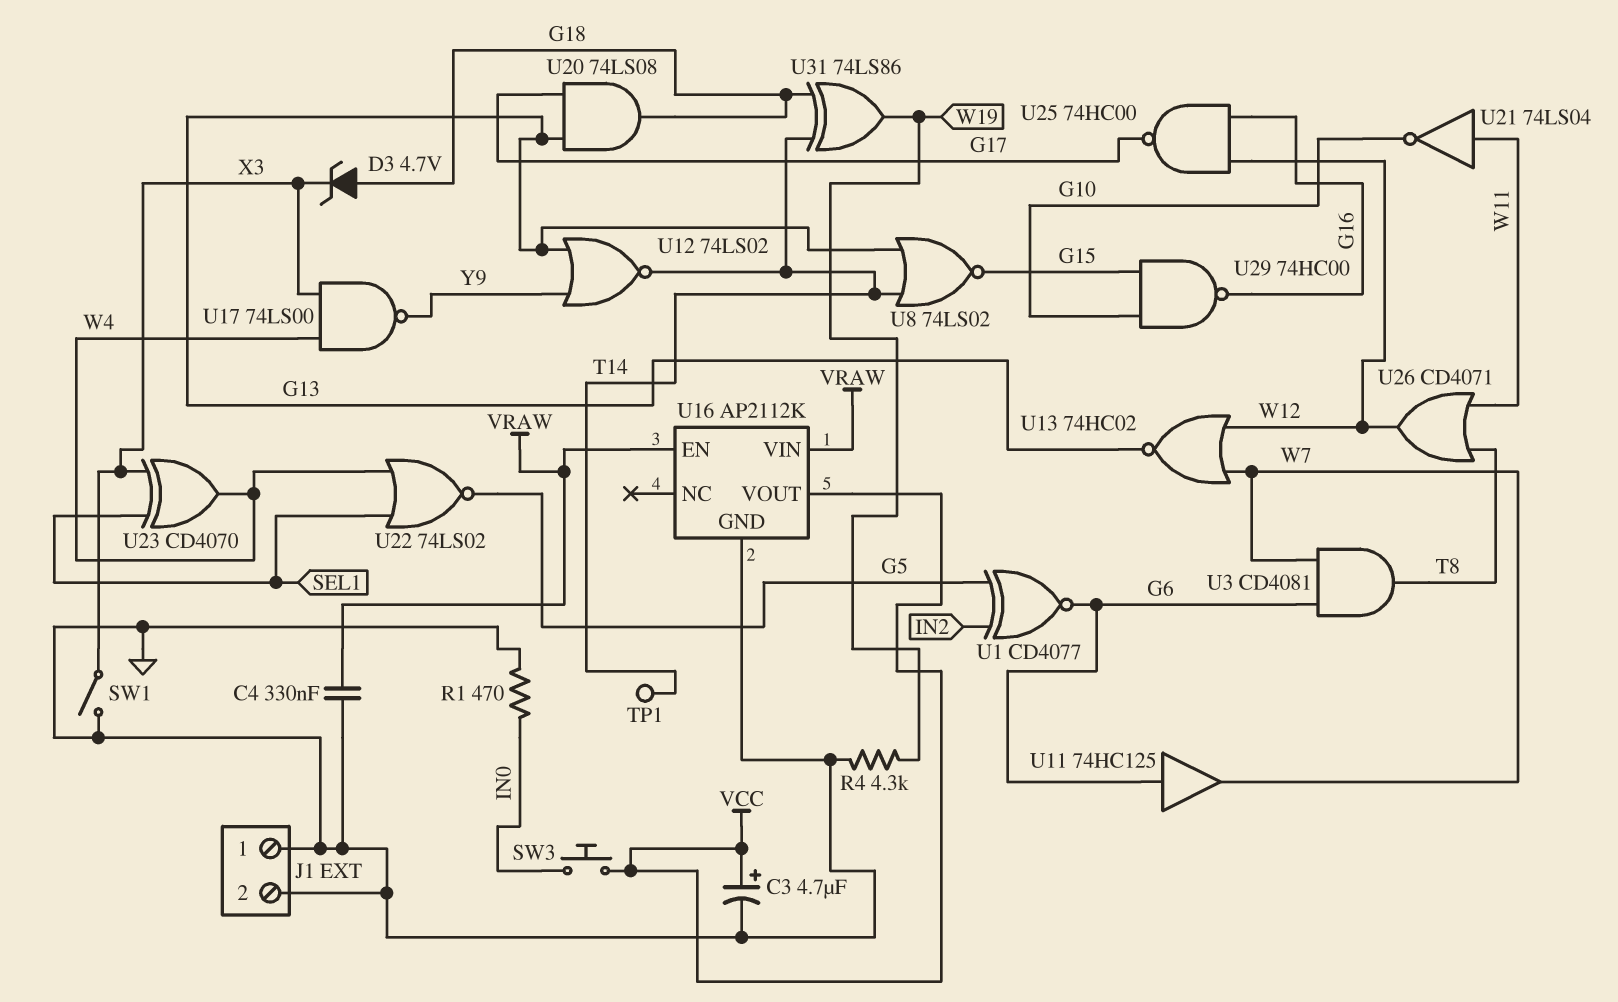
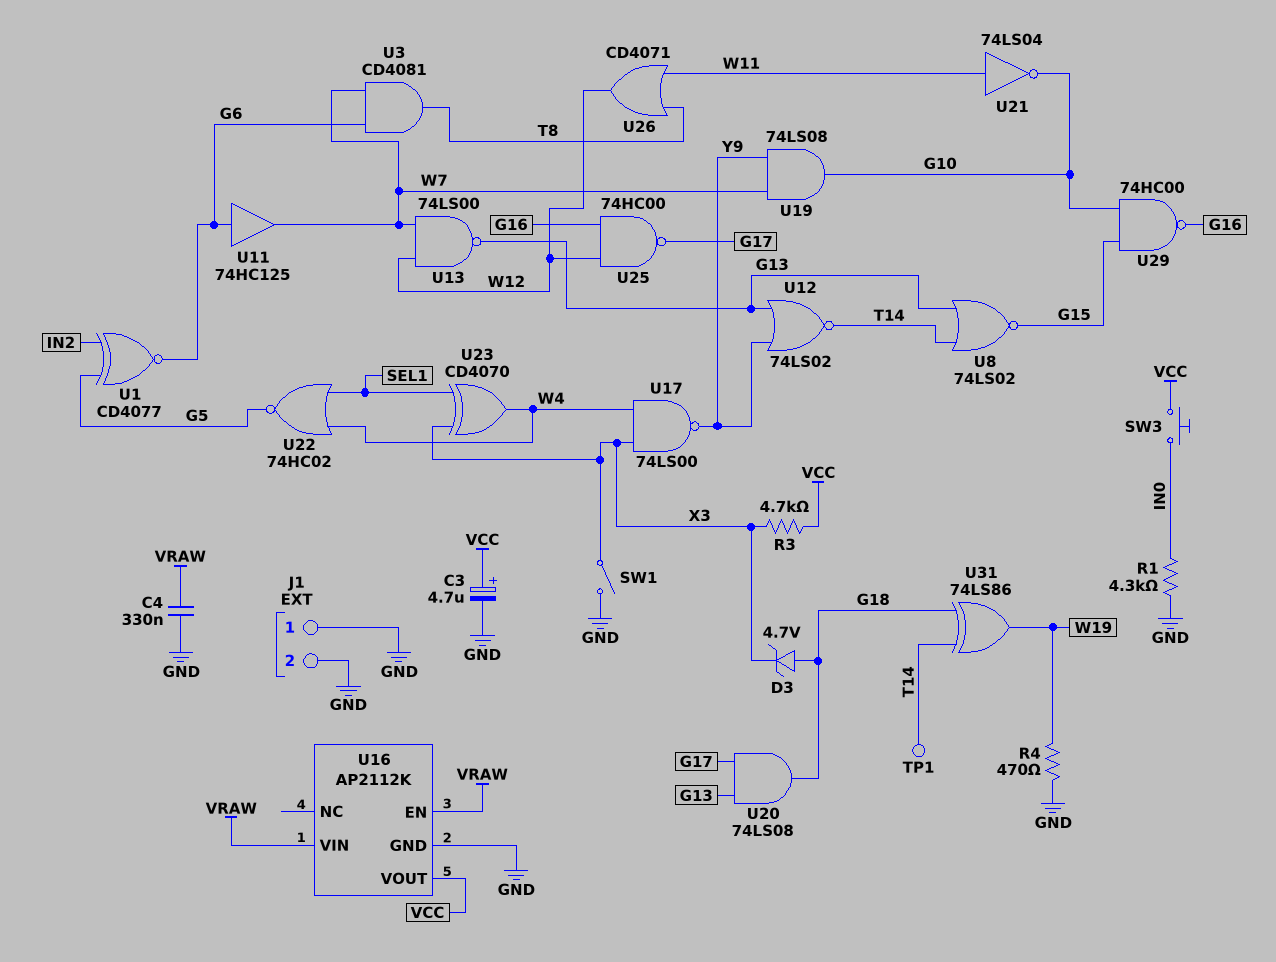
R1: 470 (GND, IN0) -> 4.3k (GND, IN0)
R3: none -> 4.7k (VCC, X3)
R4: 4.3k (GND, W19) -> 470 (GND, W19)
U13: NOR 74HC02 (in W7, in W12, out G13) -> NAND 74LS00 (in W7, in W12, out G13)
U19: none -> AND 74LS08 (in W7, in Y9, out G10)
U22: NOR 74LS02 (in SEL1, in W4, out G5) -> NOR 74HC02 (in SEL1, in W4, out G5)

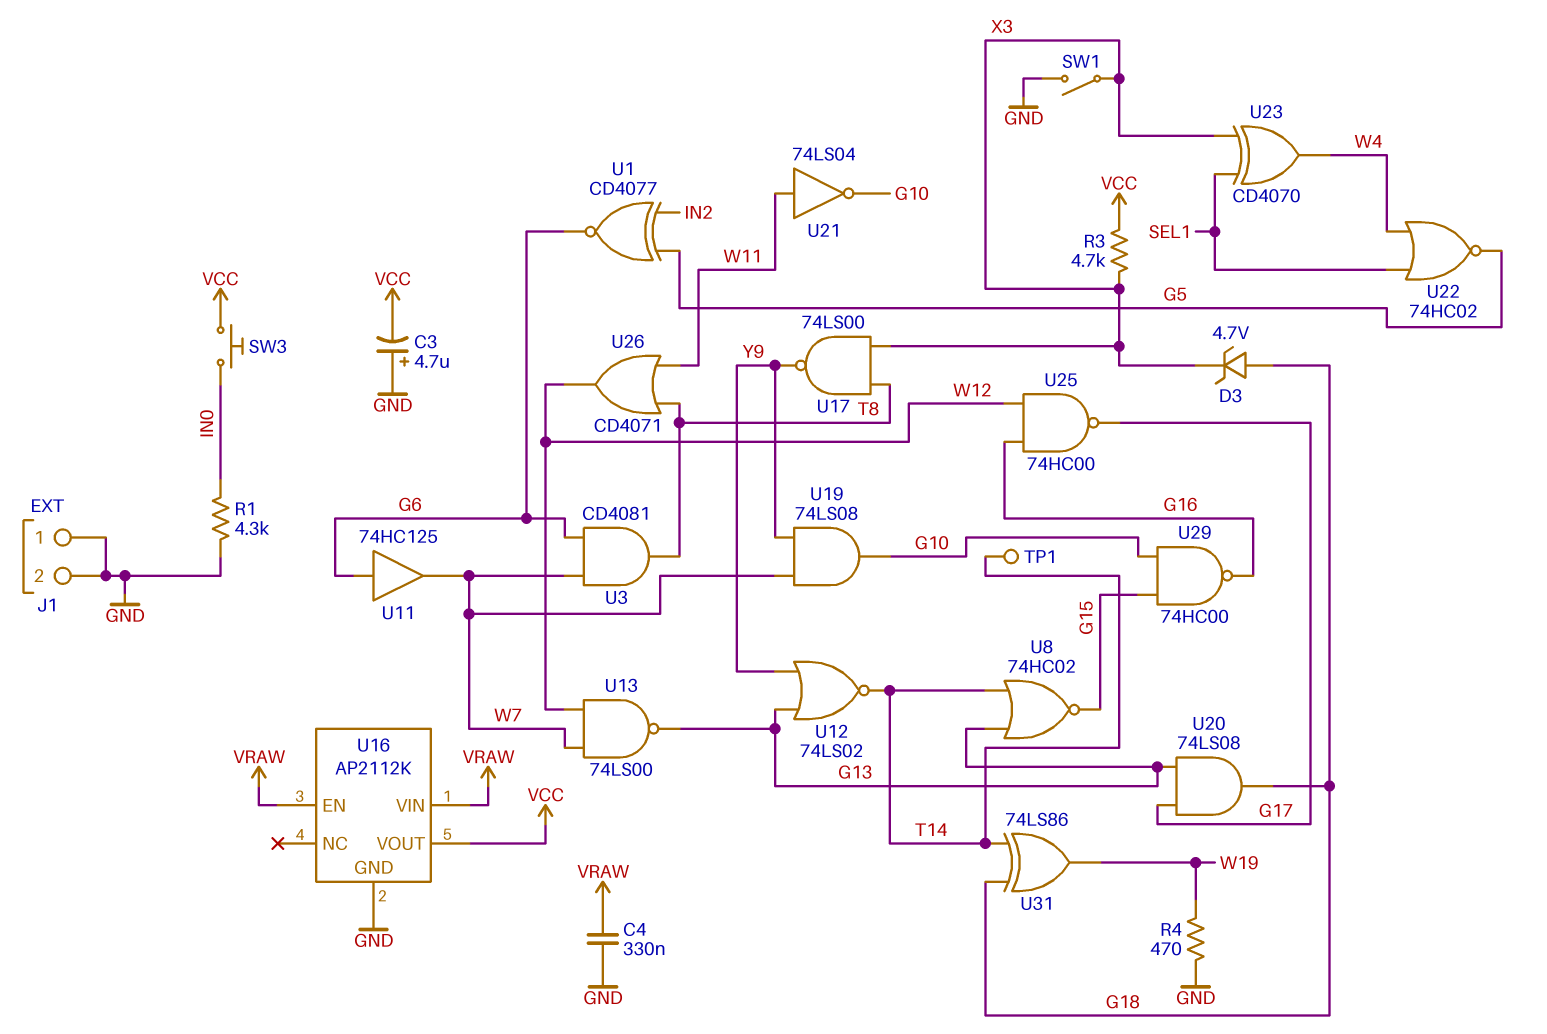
C3: 4.7uF (plus VCC, minus GND) -> 4.7uF (plus GND, minus VCC)
U8: NOR 74LS02 (in G13, in T14, out G15) -> NOR 74HC02 (in G13, in T14, out G15)
U17: NAND 74LS00 (in W4, in X3, out Y9) -> NAND 74LS00 (in T8, in X3, out Y9)

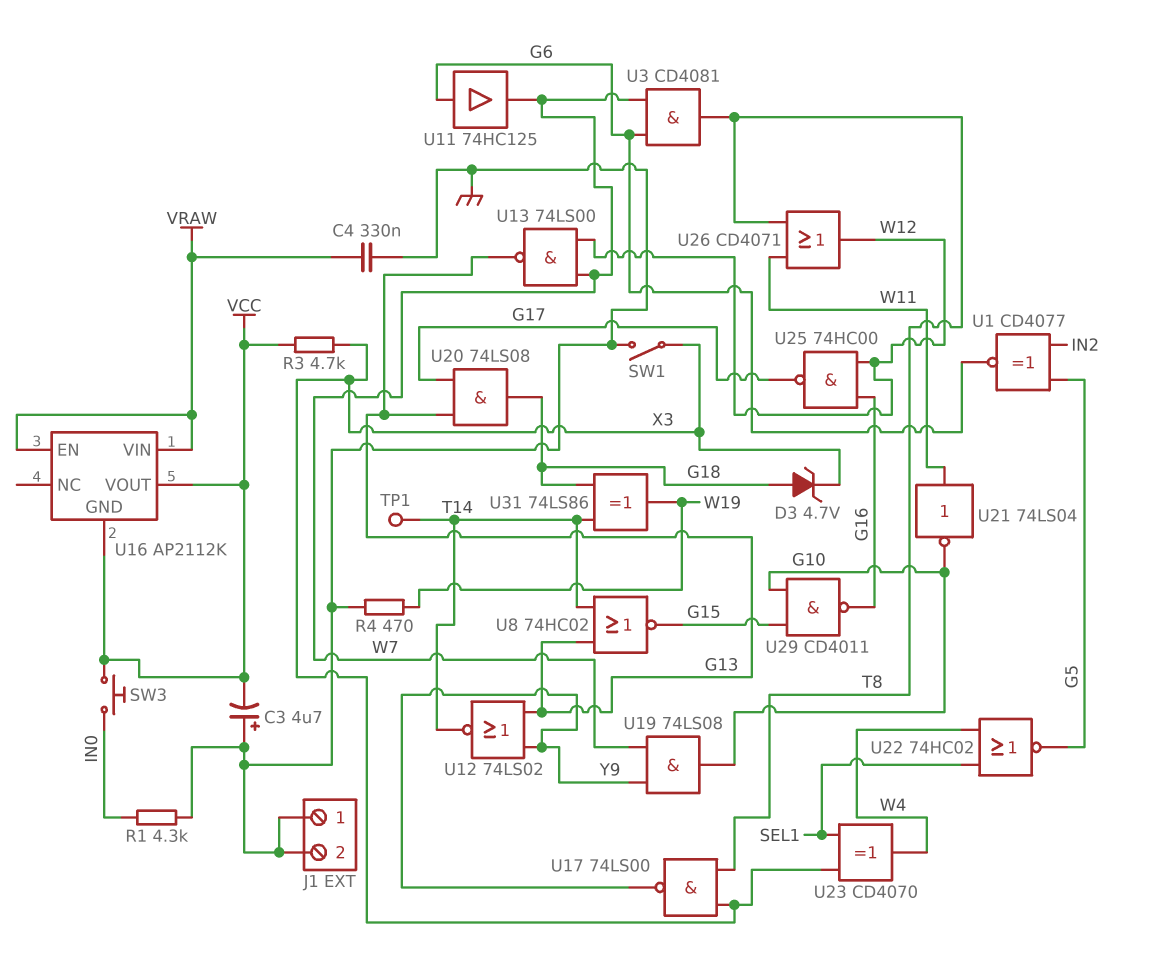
U16 pin GND: GND -> VCC
U29: NAND 74HC00 (in G10, in G15, out G16) -> NAND CD4011 (in G10, in G15, out G16)

